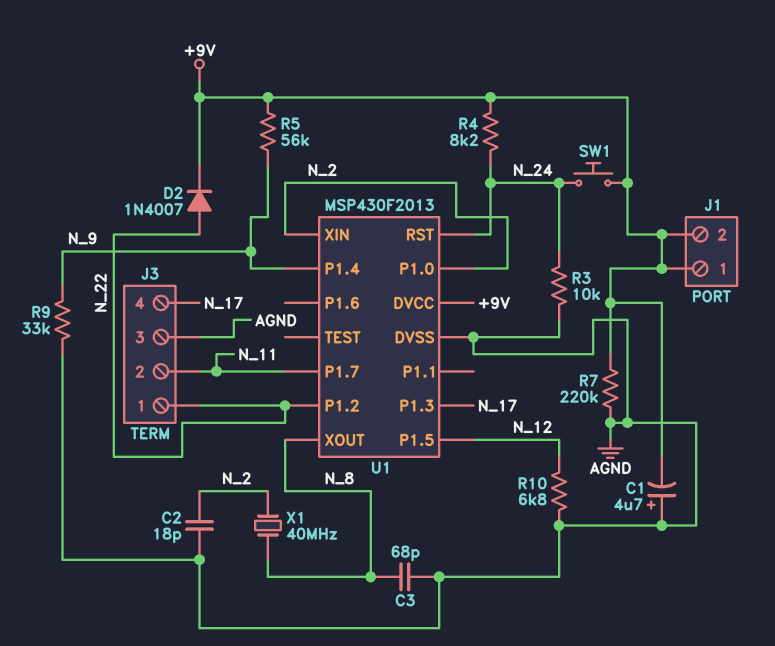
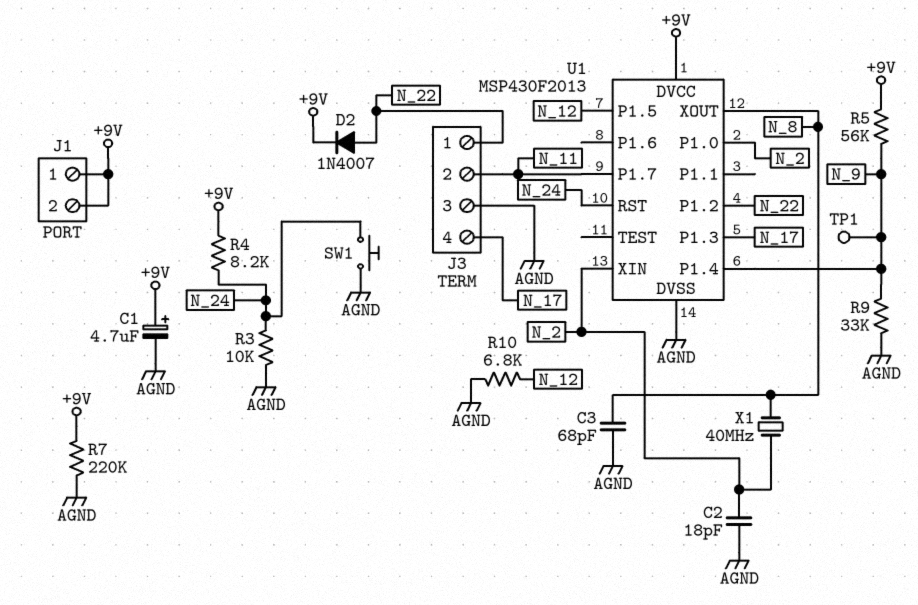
C1: 4.7uF (plus AGND, minus +9V) -> 4.7uF (plus +9V, minus AGND)
SW1: button (+9V, N_24) -> button (AGND, N_24)
TP1: none -> test point (N_9)

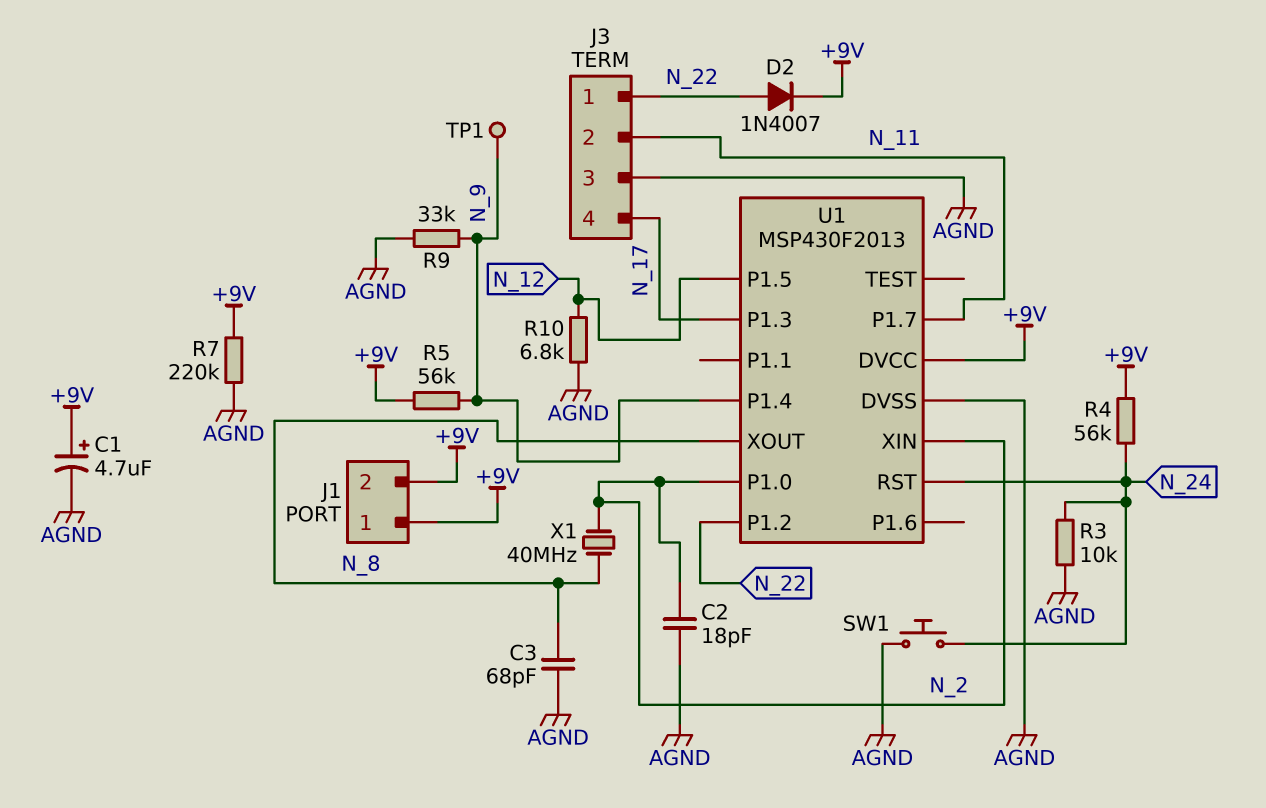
R4: 8.2k (+9V, N_24) -> 56k (+9V, N_24)

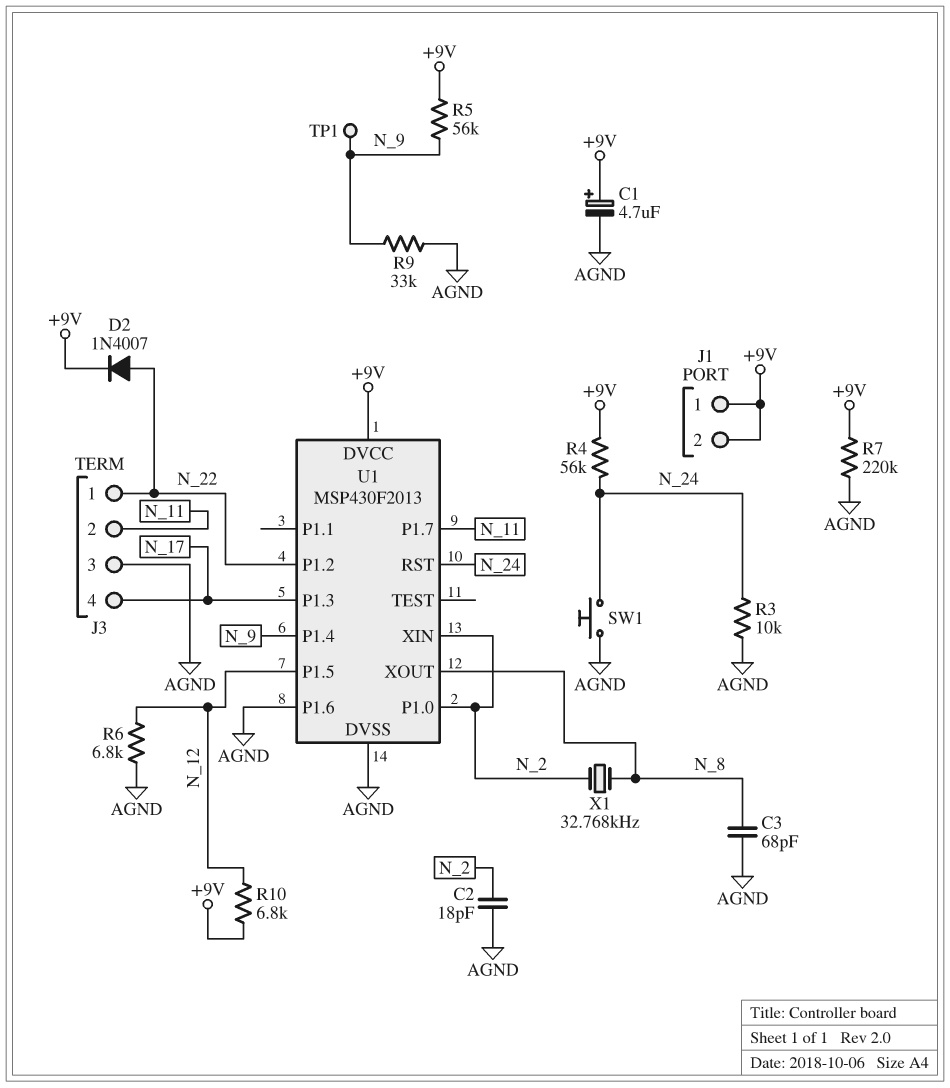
R6: none -> 6.8k (AGND, N_12)
R10: 6.8k (AGND, N_12) -> 6.8k (+9V, N_12)
U1 pin P1.6: none -> AGND
X1: 40MHz (N_2, N_8) -> 32.768kHz (N_2, N_8)

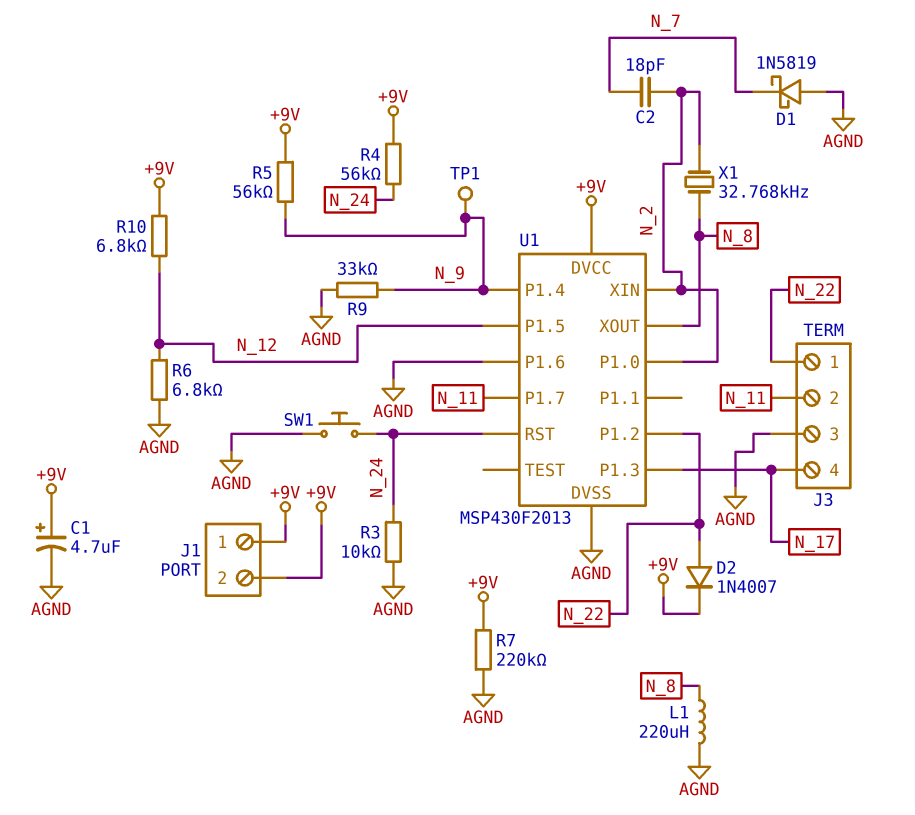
C2: 18pF (AGND, N_2) -> 18pF (N_2, N_7)
C3: 68pF (AGND, N_8) -> none
D1: none -> schottky 1N5819 (A AGND, K N_7)
L1: none -> 220uH (AGND, N_8)

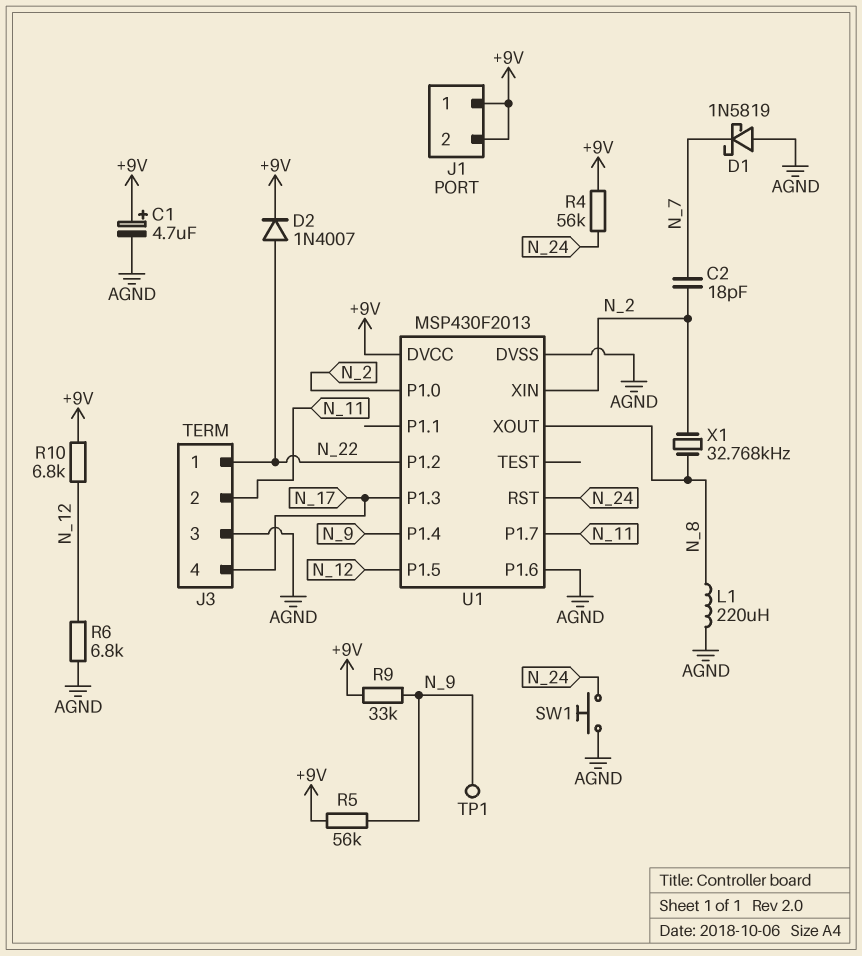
R3: 10k (AGND, N_24) -> none
R7: 220k (+9V, AGND) -> none
R9: 33k (AGND, N_9) -> 33k (+9V, N_9)

